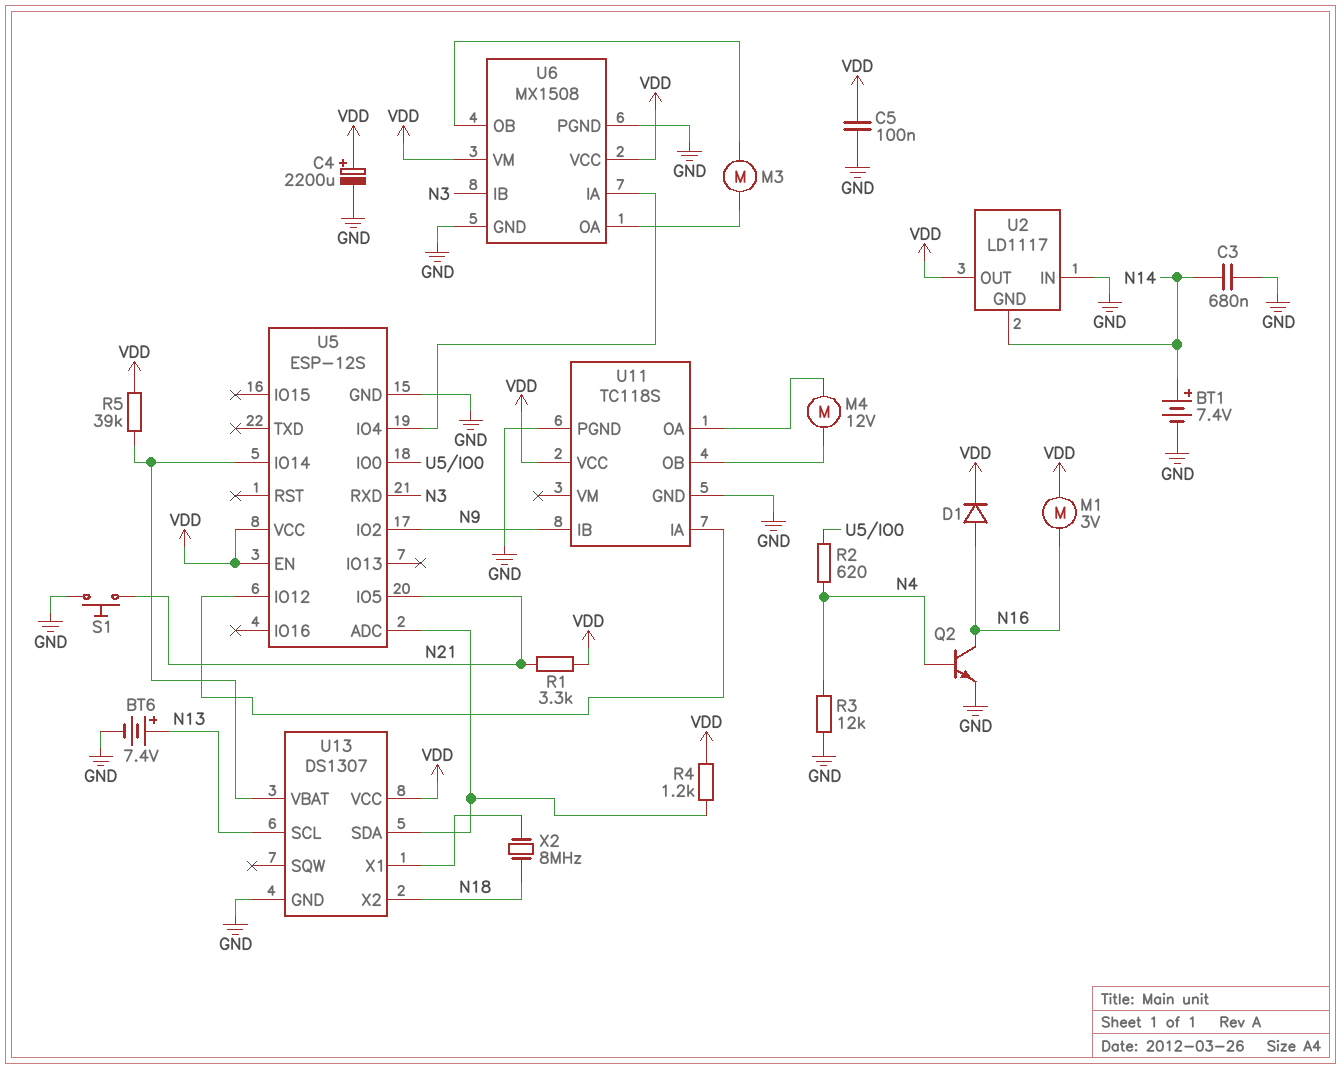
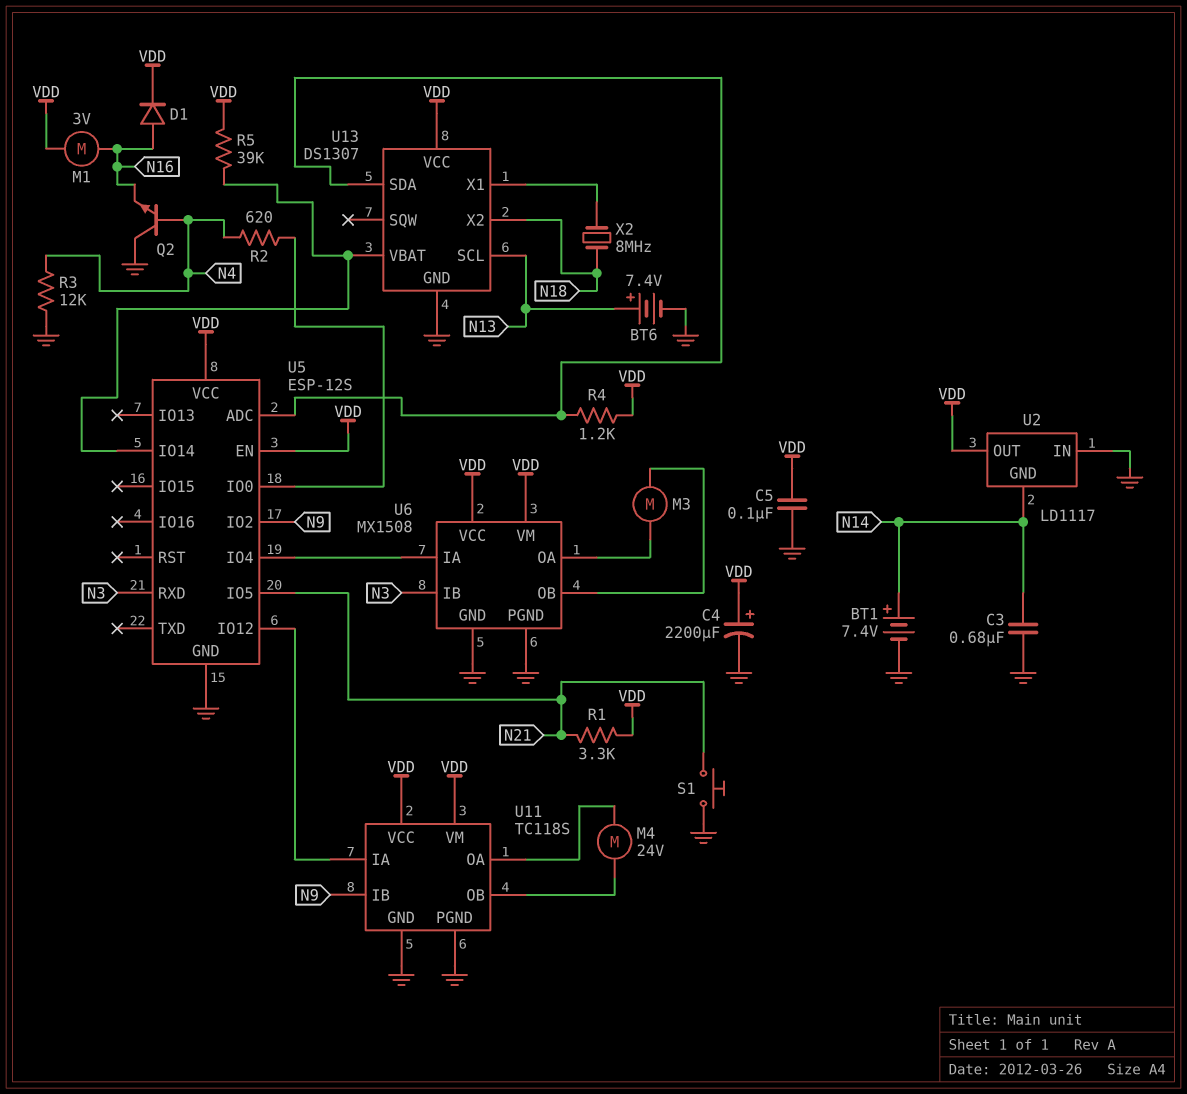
M4: motor 12V (U11/OA, U11/OB) -> motor 24V (U11/OA, U11/OB)
Q2: NPN (B N4, C N16, E GND) -> NPN (B N4, C GND, E N16)
U11 pin VM: none -> VDD

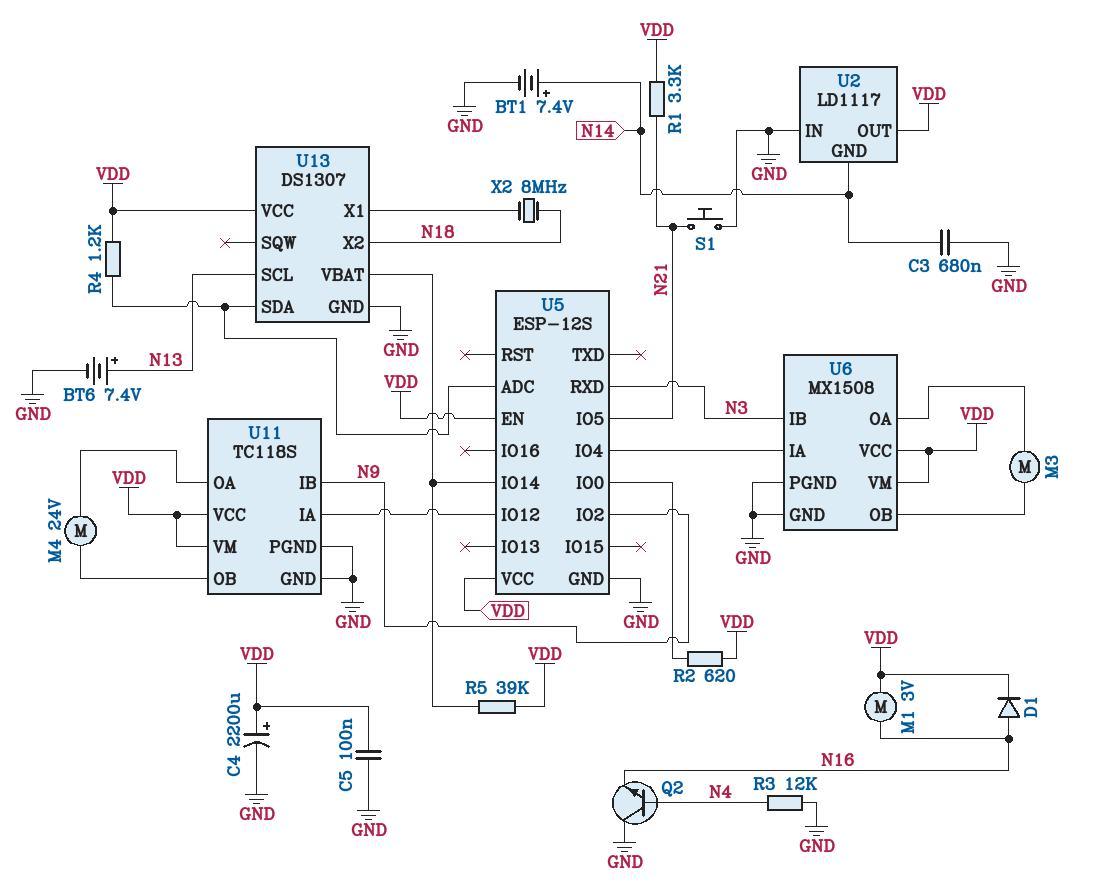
R2: 620 (N4, U5/IO0) -> 620 (U5/IO0, VDD)

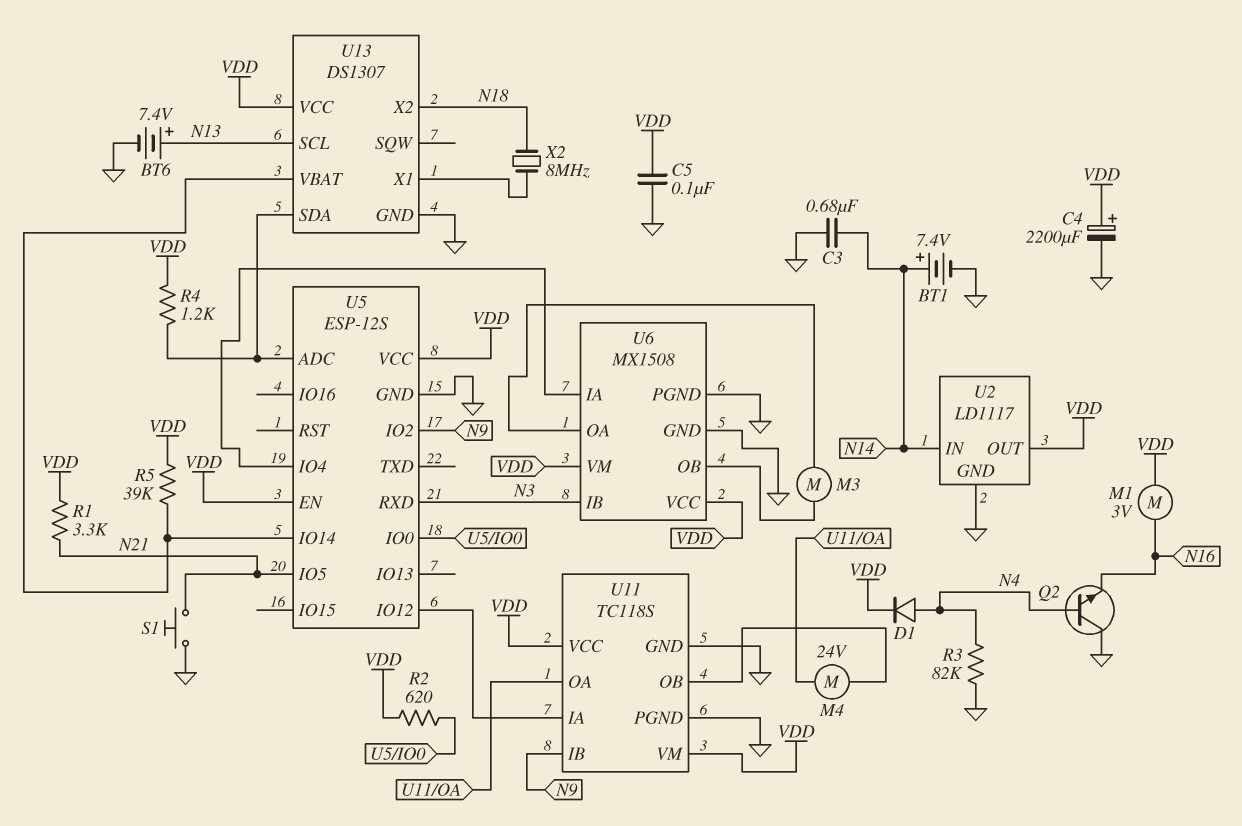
D1: diode (A N16, K VDD) -> diode (A N4, K VDD)
R3: 12k (GND, N4) -> 82k (GND, N4)
U2 pin GND: N14 -> GND
U2 pin IN: GND -> N14

